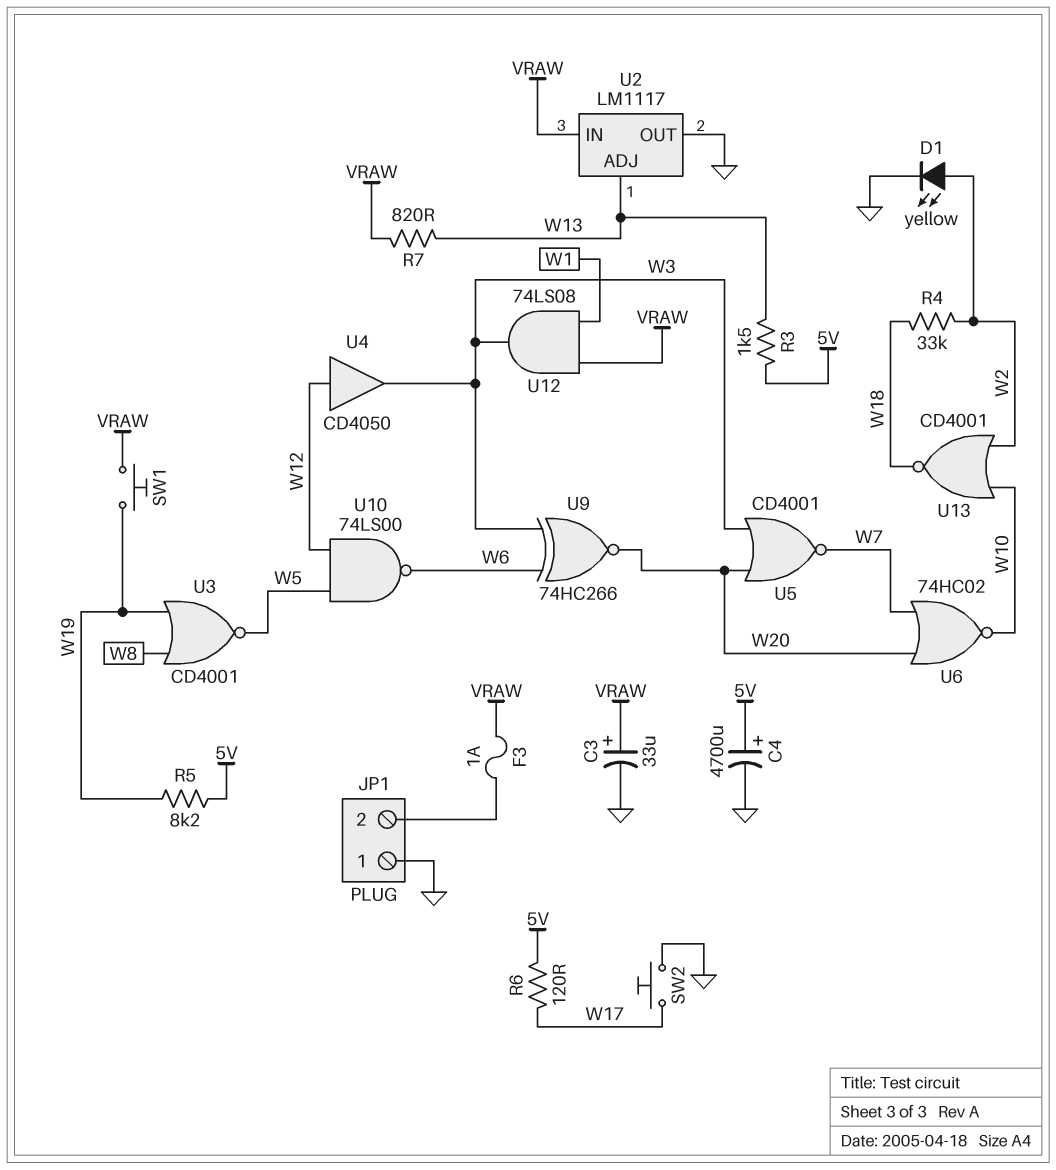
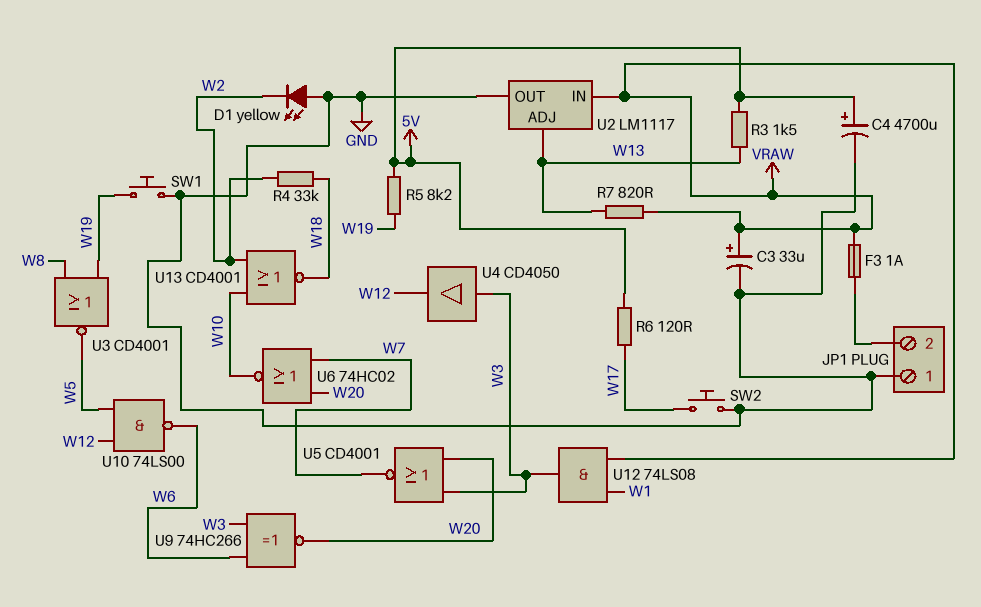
D1: LED yellow (A W2, K GND) -> LED yellow (A GND, K W2)
SW1: button (VRAW, W19) -> button (GND, W19)
U4: buffer CD4050 (in W12, out W3) -> buffer CD4050 (in W3, out W12)

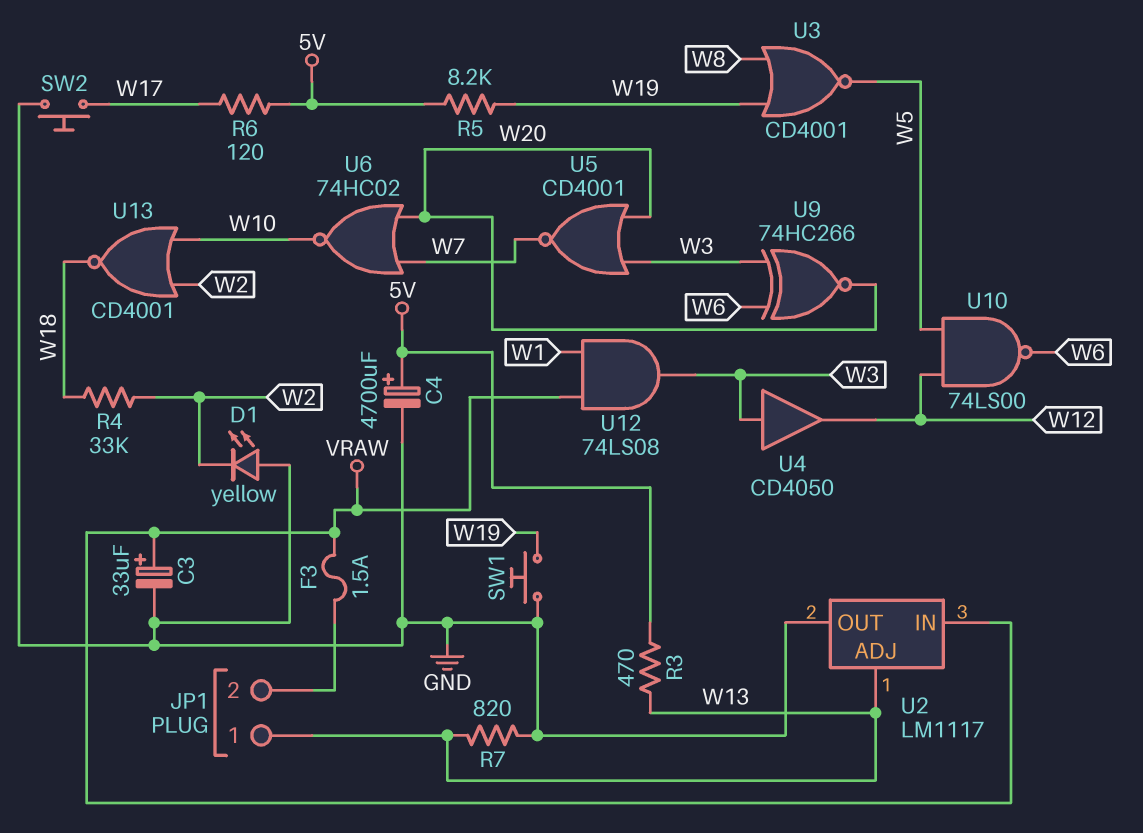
F3: 1A (JP1/2, VRAW) -> 1.5A (JP1/2, VRAW)
JP1 pin 1: GND -> W13
R3: 1.5k (5V, W13) -> 470 (5V, W13)
R7: 820 (VRAW, W13) -> 820 (GND, W13)

